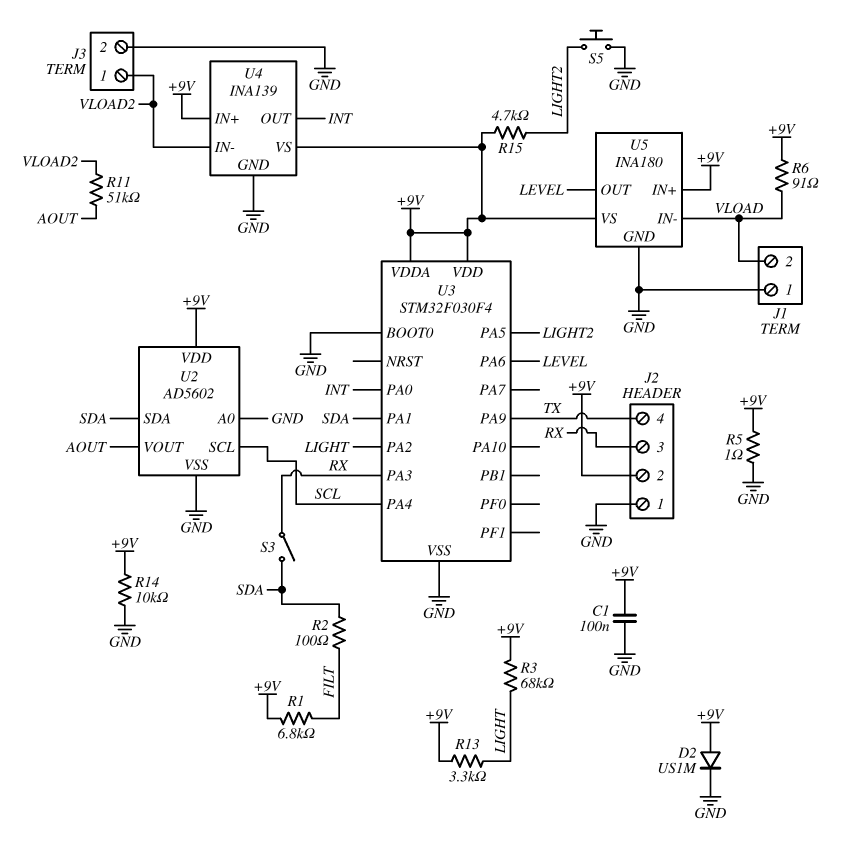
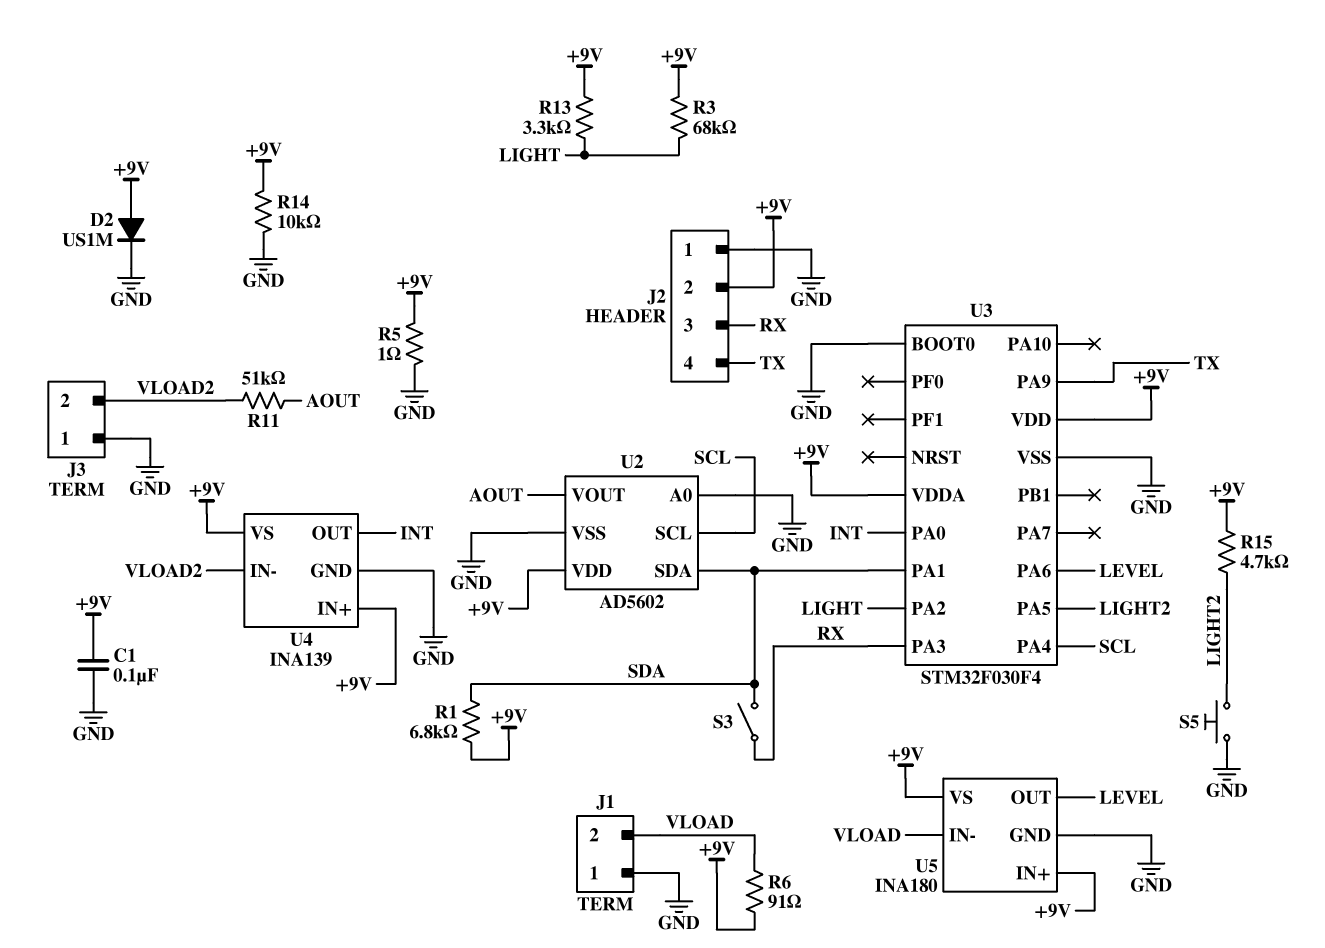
J3 pin 1: VLOAD2 -> GND
J3 pin 2: GND -> VLOAD2
R1: 6.8k (+9V, FILT) -> 6.8k (+9V, SDA)
R2: 100 (FILT, SDA) -> none

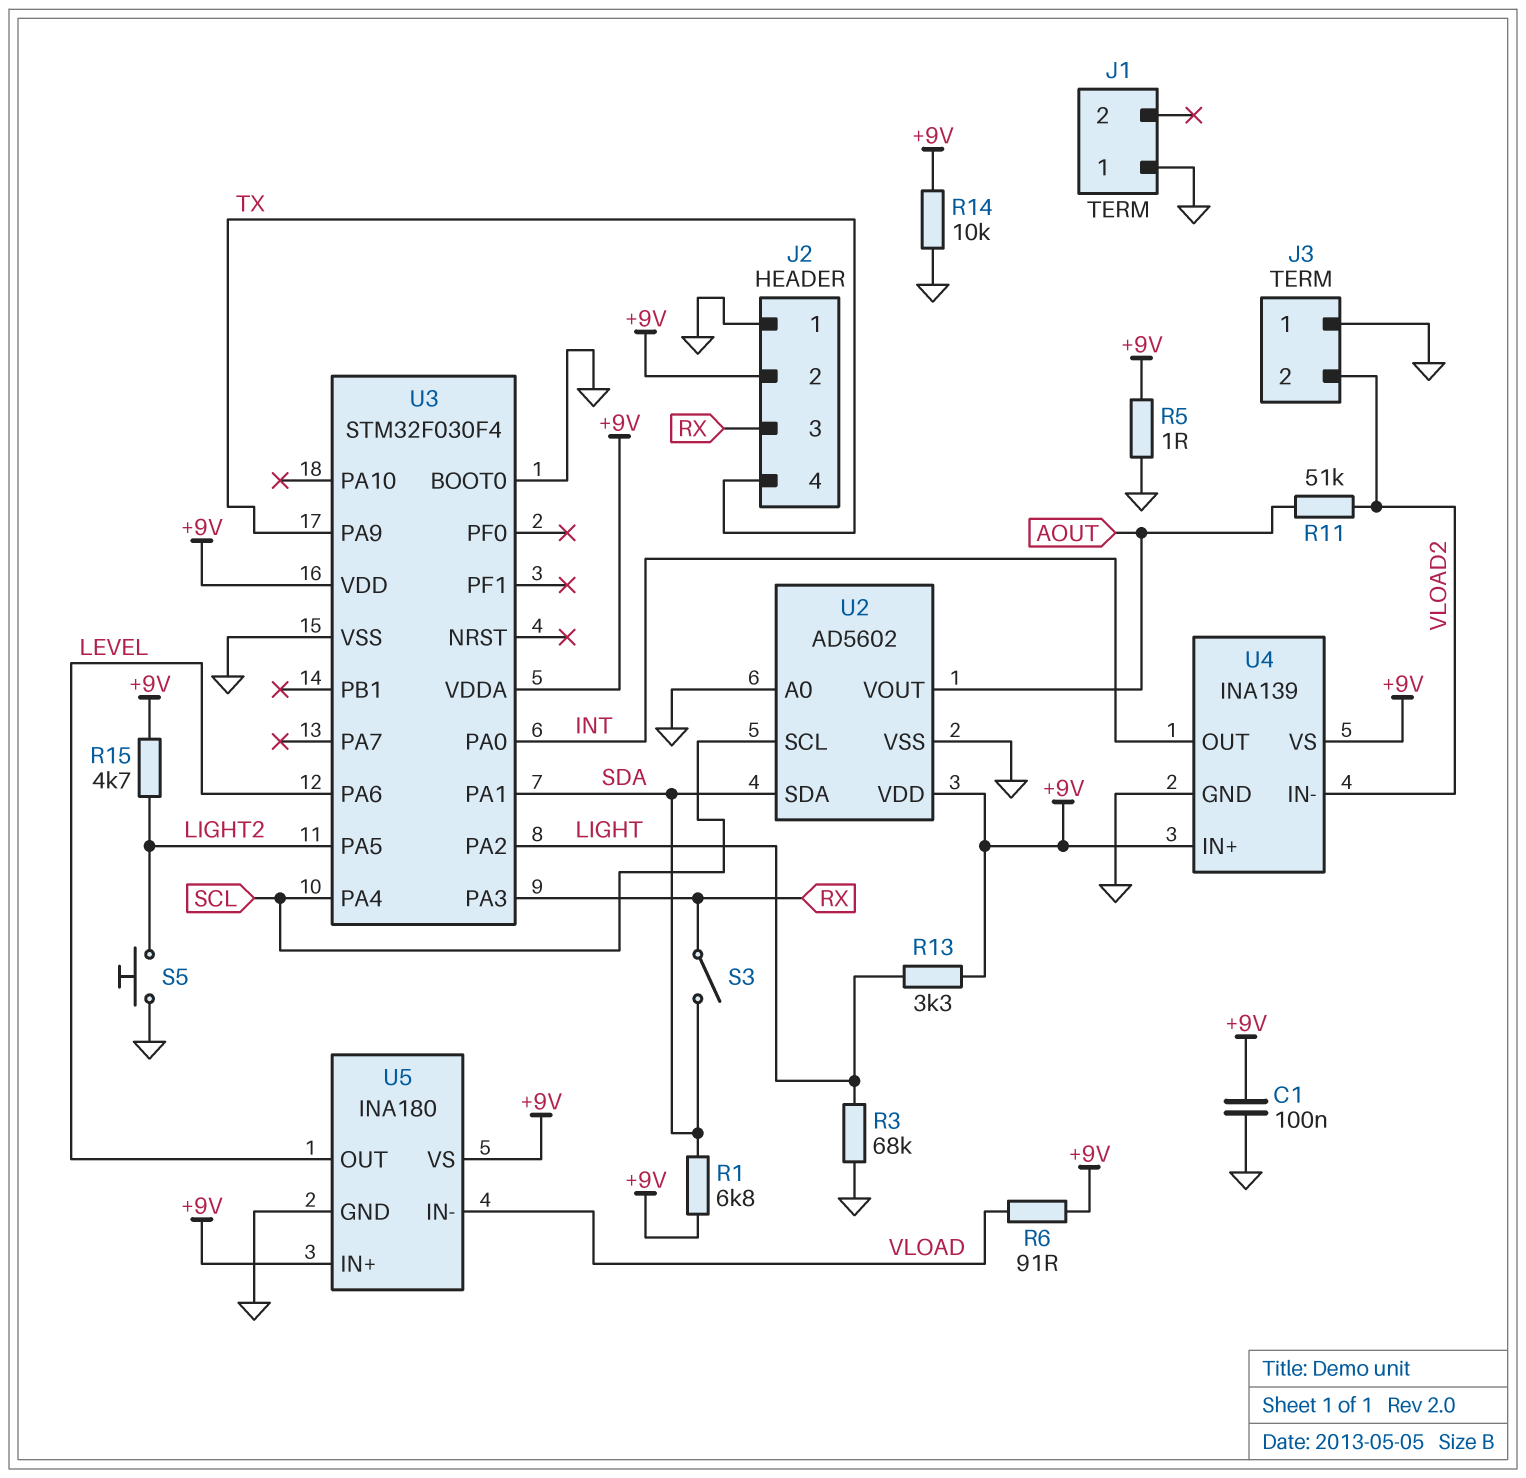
D2: diode US1M (A +9V, K GND) -> none
J1 pin 2: VLOAD -> none
R3: 68k (+9V, LIGHT) -> 68k (GND, LIGHT)

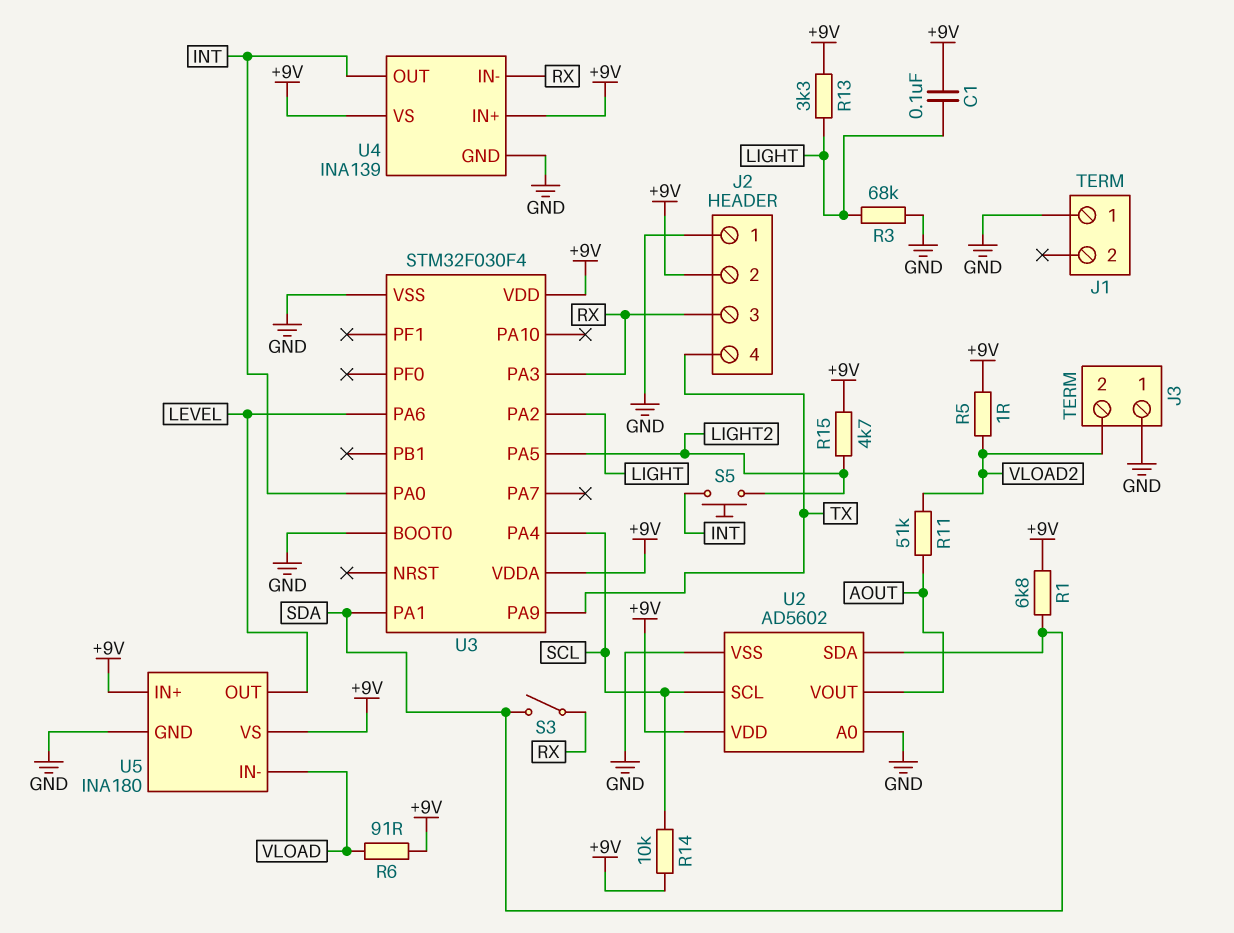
C1: 100nF (+9V, GND) -> 100nF (+9V, LIGHT)
R5: 1 (+9V, GND) -> 1 (+9V, VLOAD2)
R14: 10k (+9V, GND) -> 10k (+9V, SCL)
S5: button (GND, LIGHT2) -> button (INT, LIGHT2)
U4 pin IN-: VLOAD2 -> RX

